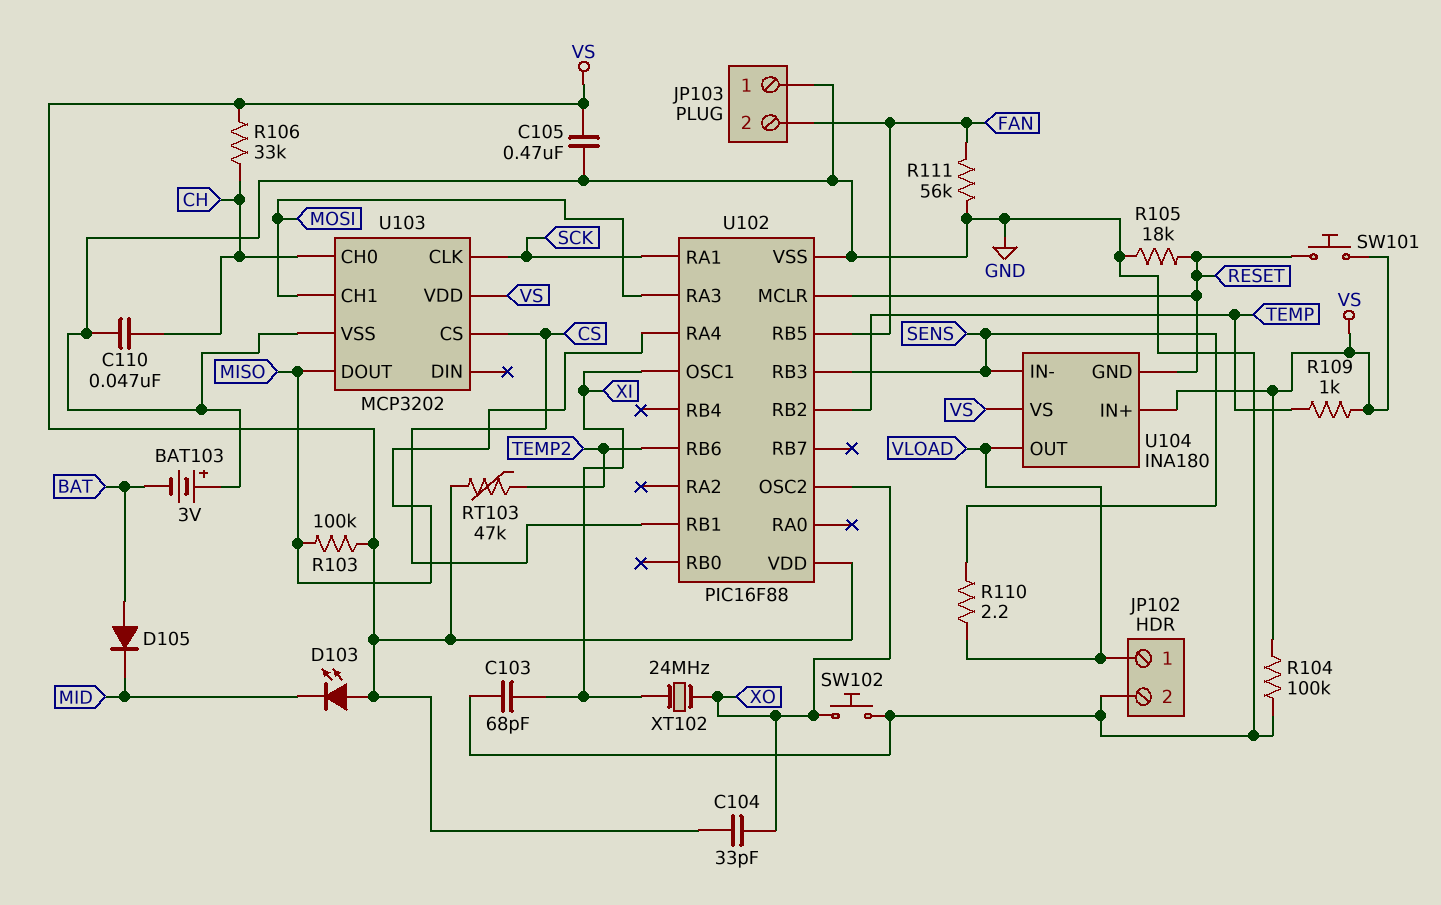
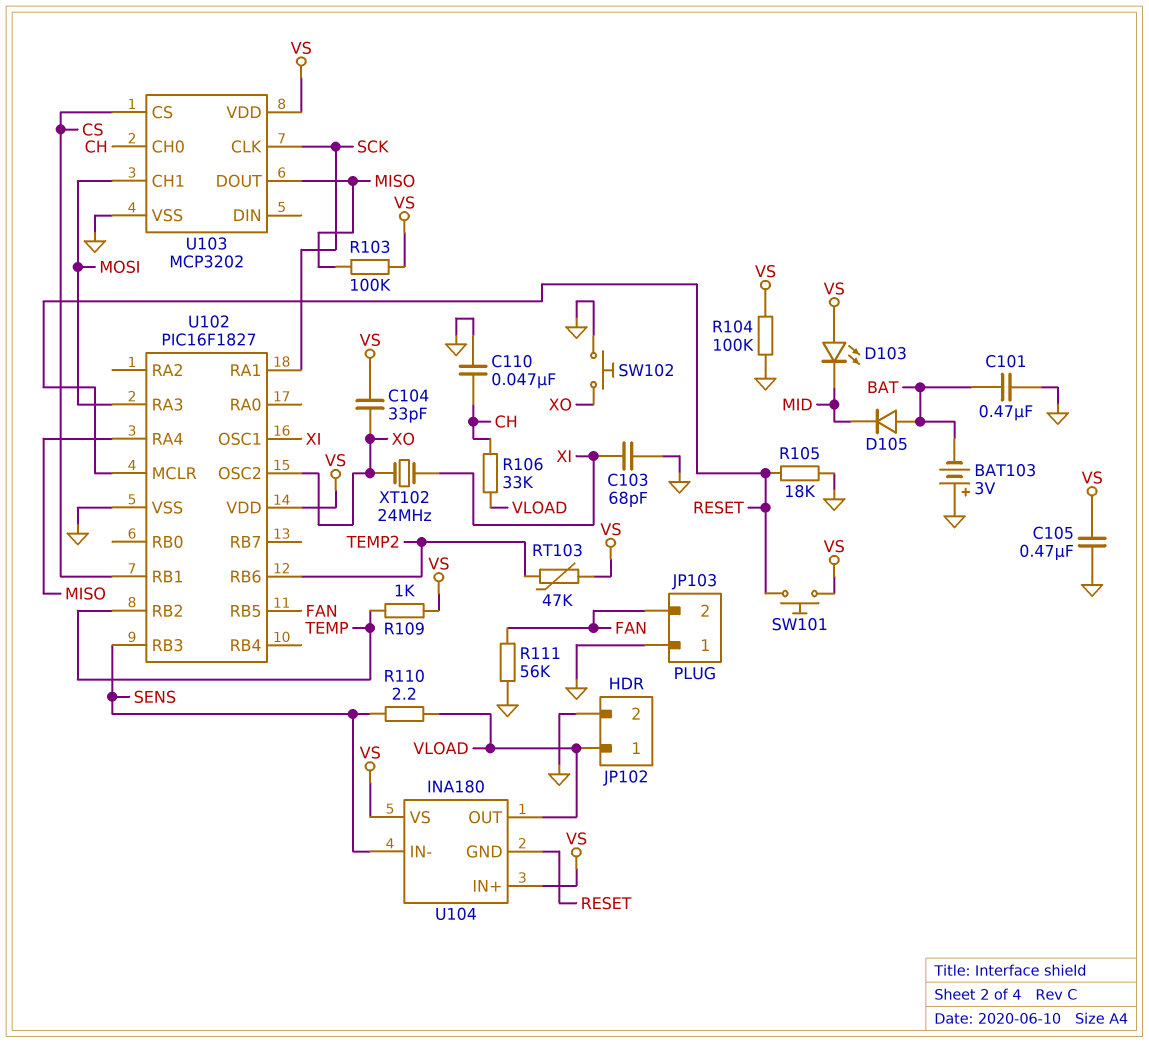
C101: none -> 470nF (BAT, GND)
R106: 33k (CH, VS) -> 33k (CH, VLOAD)
U102: PIC16F88 -> PIC16F1827

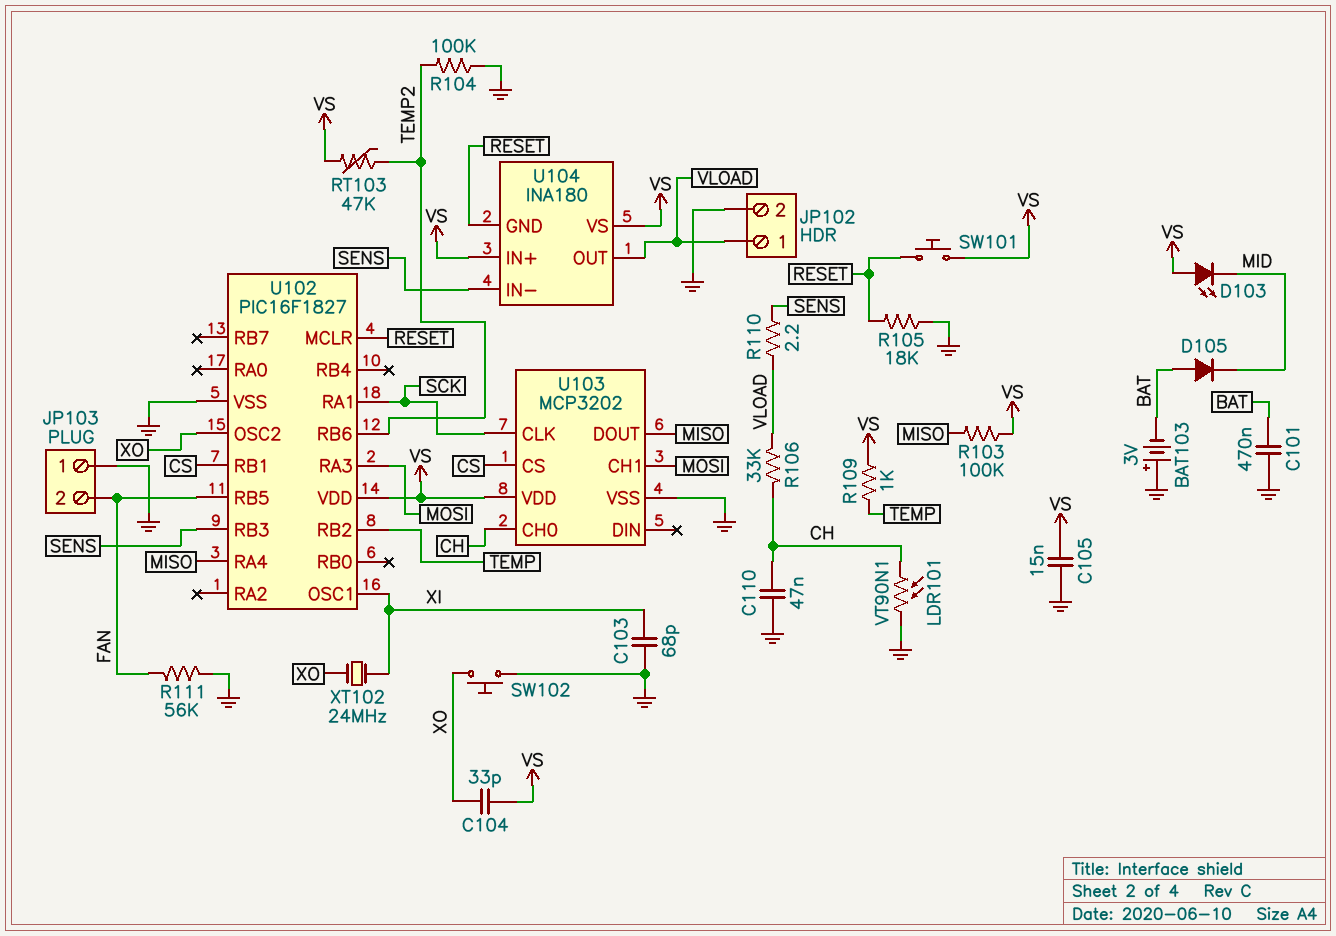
C105: 470nF (GND, VS) -> 15nF (GND, VS)
LDR101: none -> VT90N1 (CH, GND)
R104: 100k (GND, VS) -> 100k (GND, TEMP2)

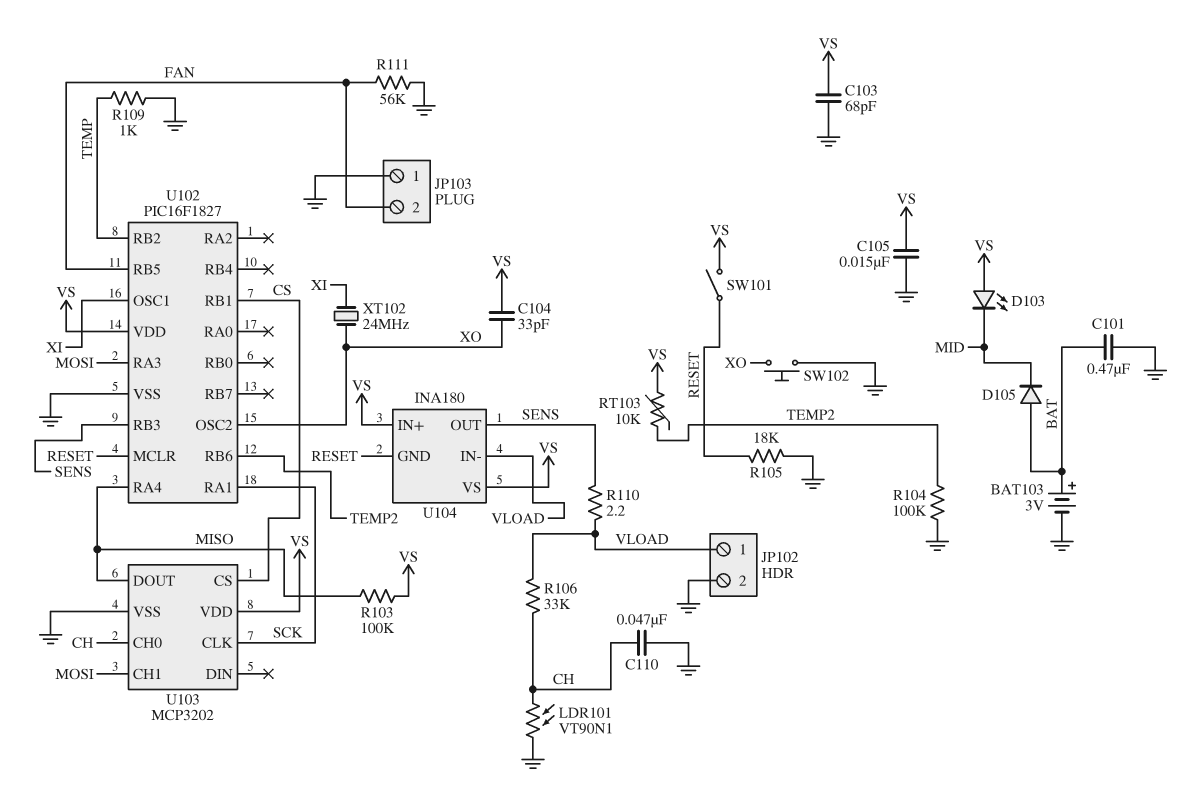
BAT103: 3V (plus GND, minus BAT) -> 3V (plus BAT, minus GND)
C103: 68pF (GND, XI) -> 68pF (GND, VS)
R109: 1k (TEMP, VS) -> 1k (GND, TEMP)
RT103: 47k (TEMP2, VS) -> 10k (TEMP2, VS)
SW101: button (RESET, VS) -> switch (RESET, VS)
U104 pin IN-: SENS -> VLOAD
U104 pin OUT: VLOAD -> SENS

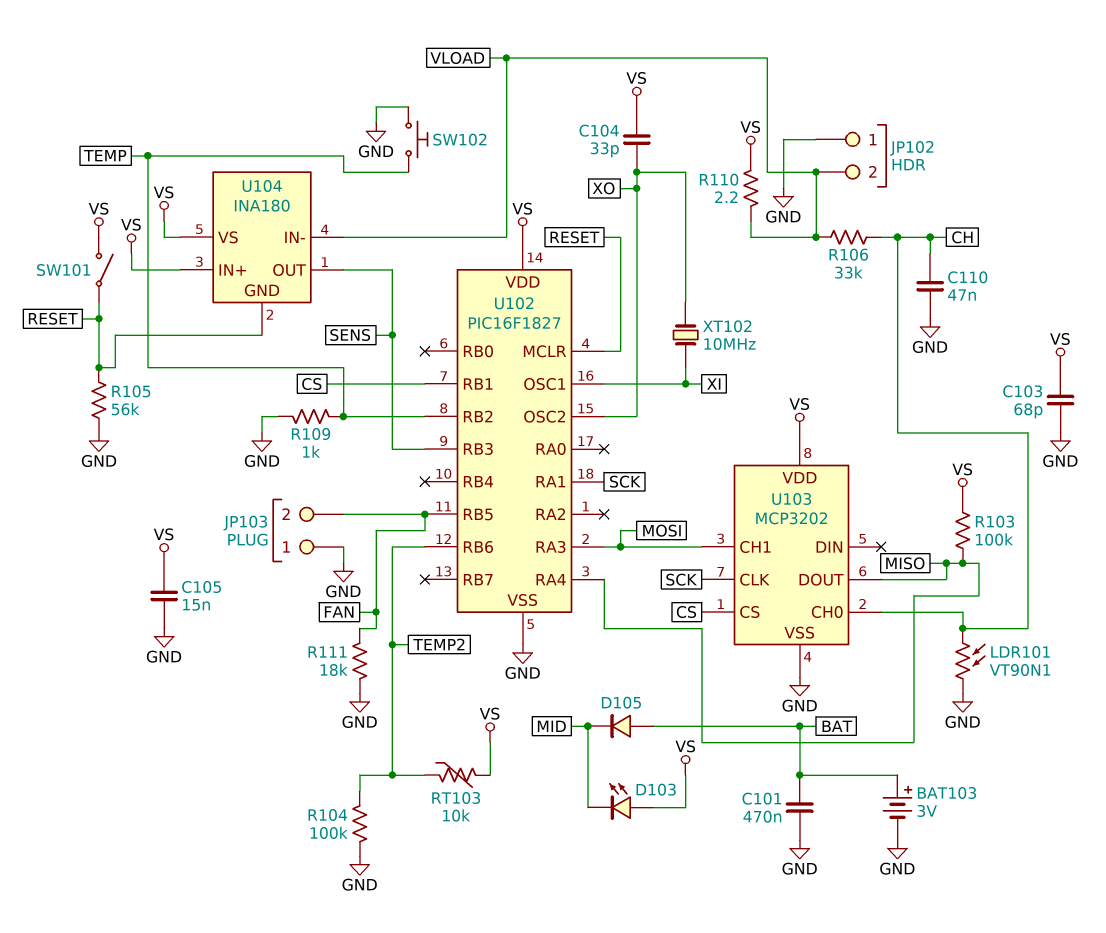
JP102 pin 1: VLOAD -> GND
JP102 pin 2: GND -> VLOAD
R105: 18k (GND, RESET) -> 56k (GND, RESET)
R110: 2.2 (SENS, VLOAD) -> 2.2 (VLOAD, VS)
R111: 56k (FAN, GND) -> 18k (FAN, GND)
SW102: button (GND, XO) -> button (GND, TEMP)
XT102: 24MHz (XI, XO) -> 10MHz (XI, XO)

